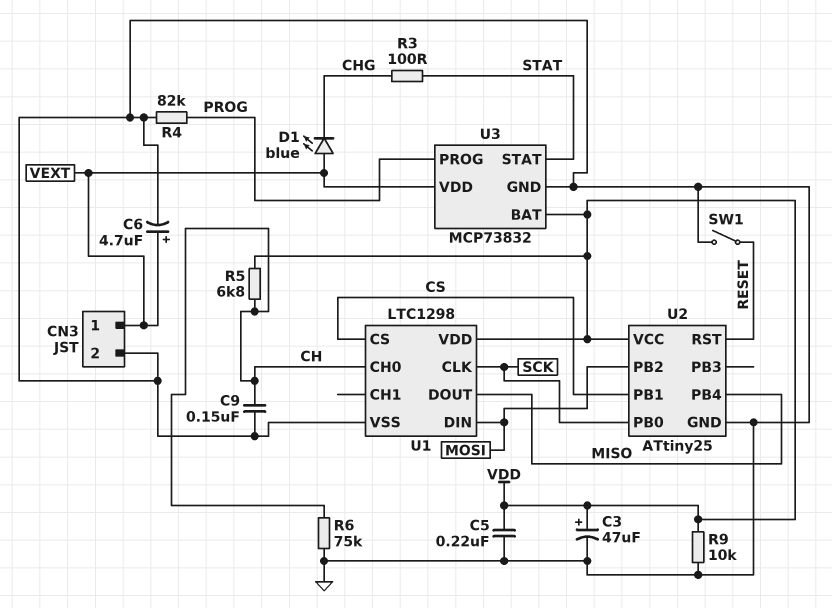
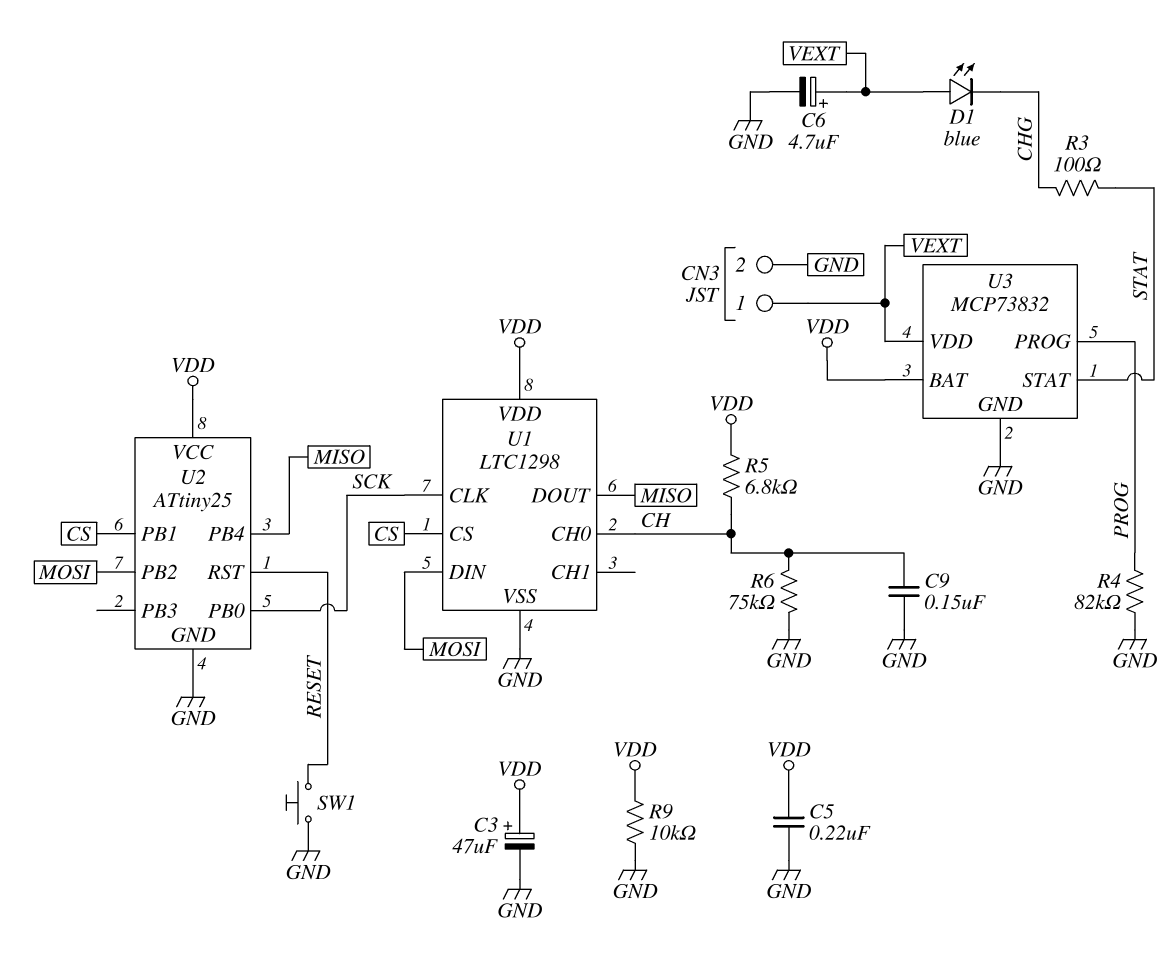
SW1: switch (GND, RESET) -> button (GND, RESET)

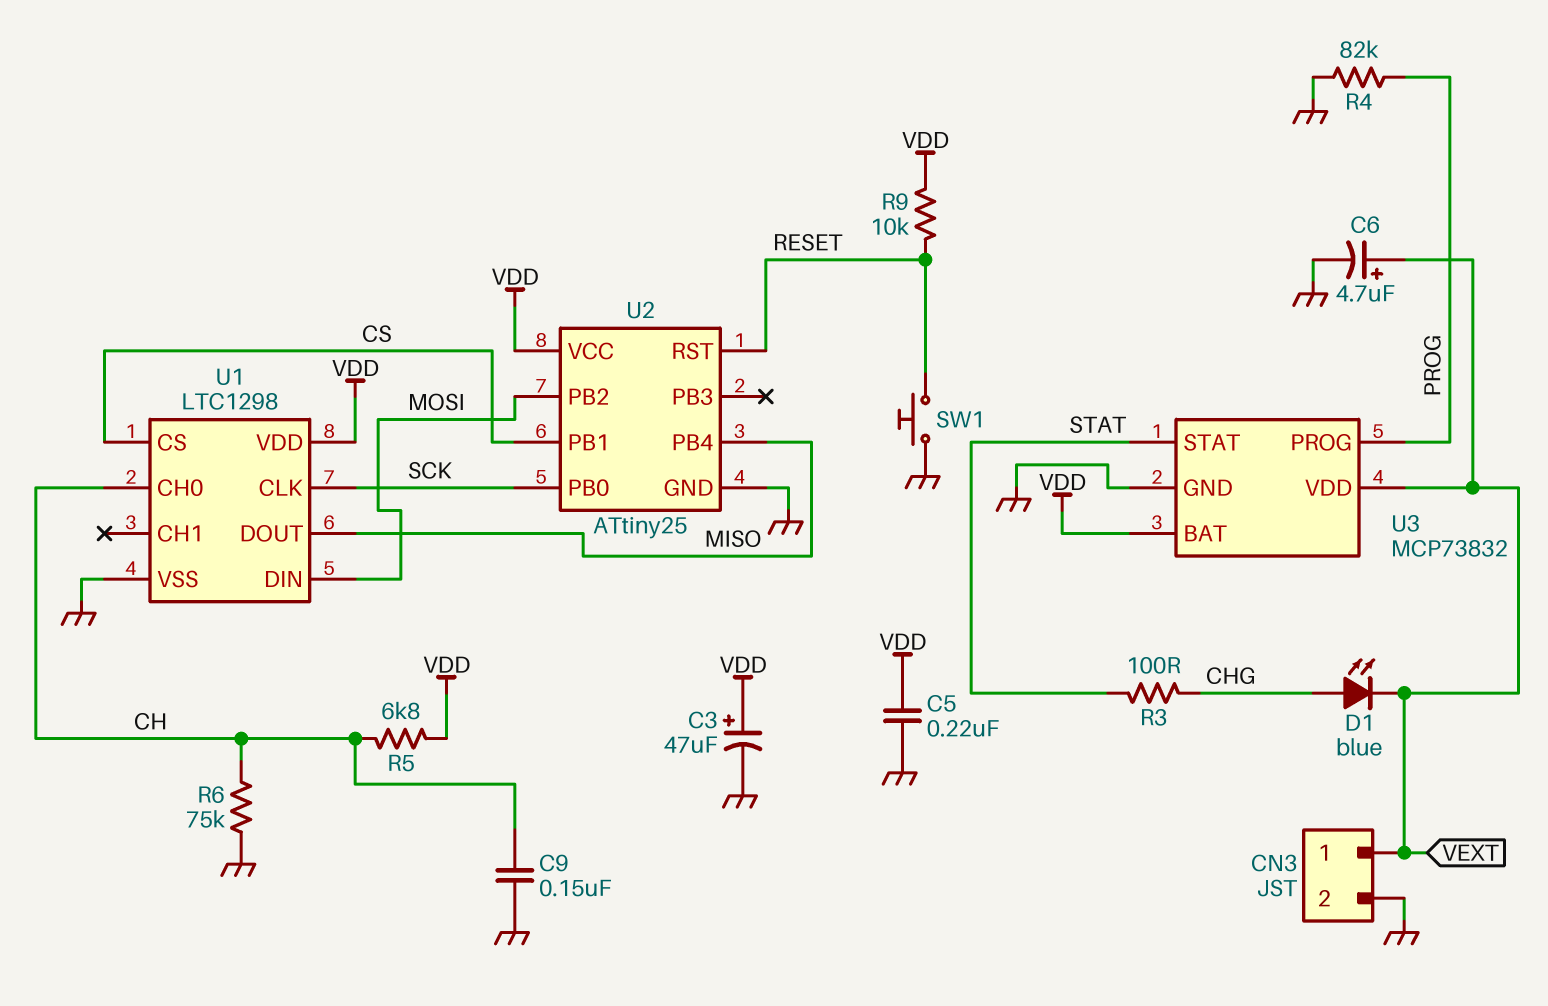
D1: LED blue (A VEXT, K CHG) -> LED blue (A CHG, K VEXT)
R9: 10k (GND, VDD) -> 10k (RESET, VDD)

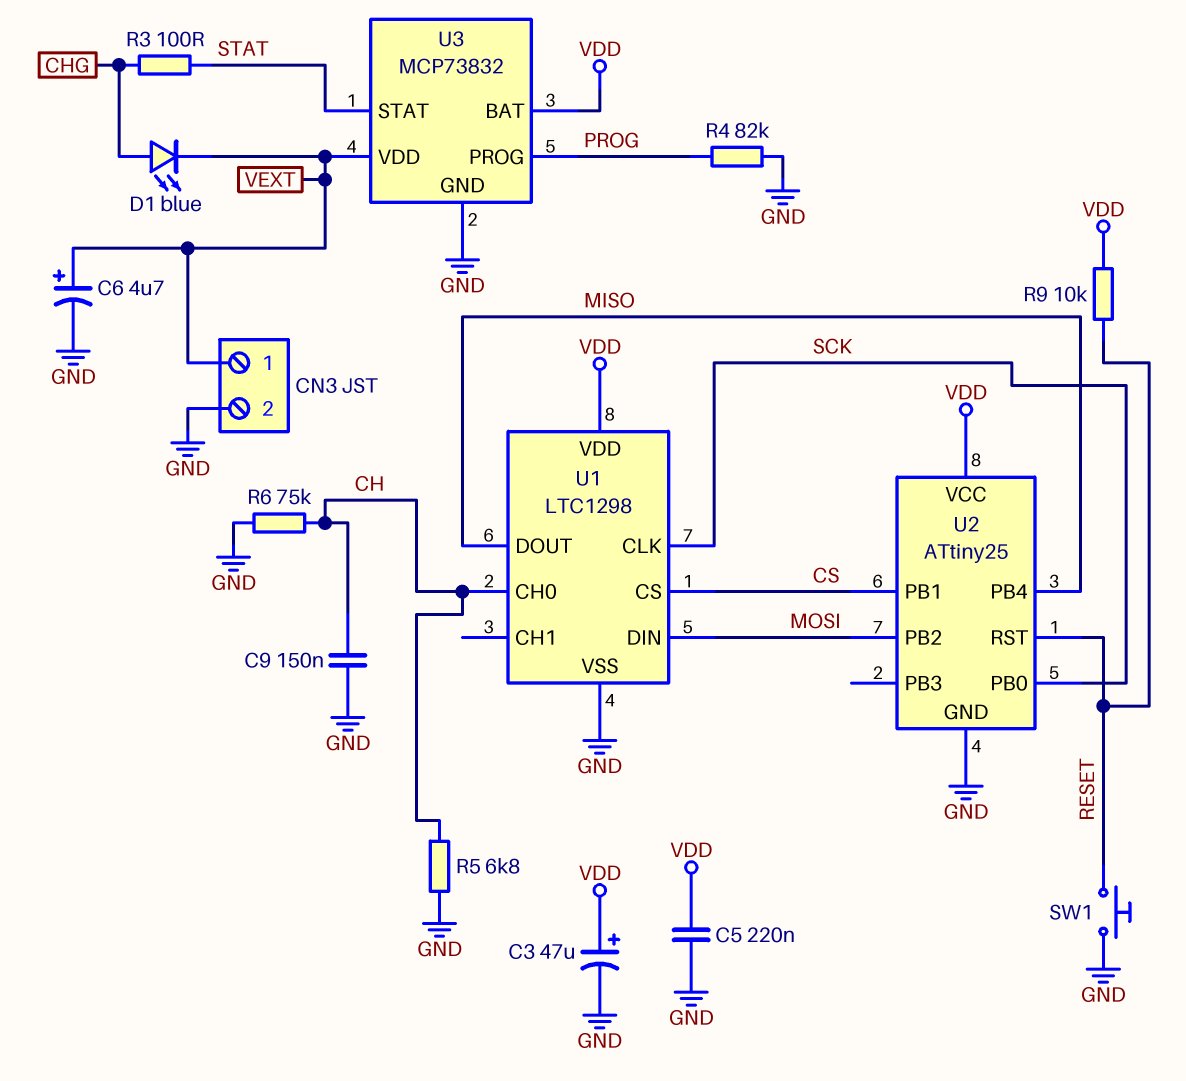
R5: 6.8k (CH, VDD) -> 6.8k (CH, GND)

